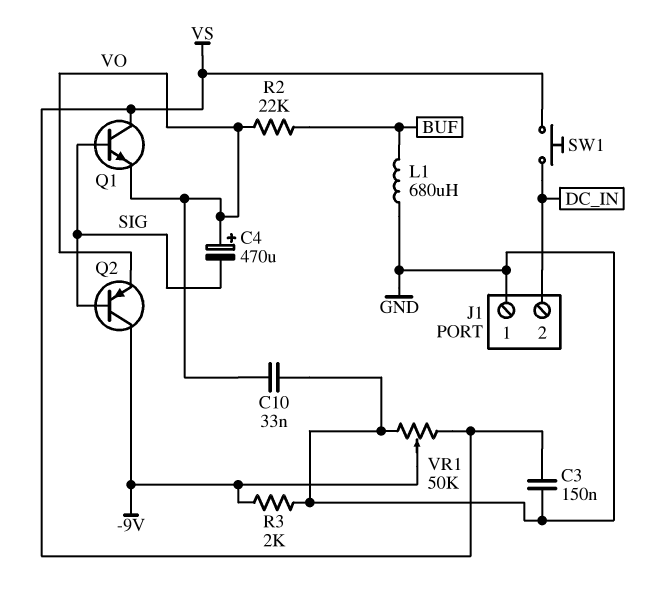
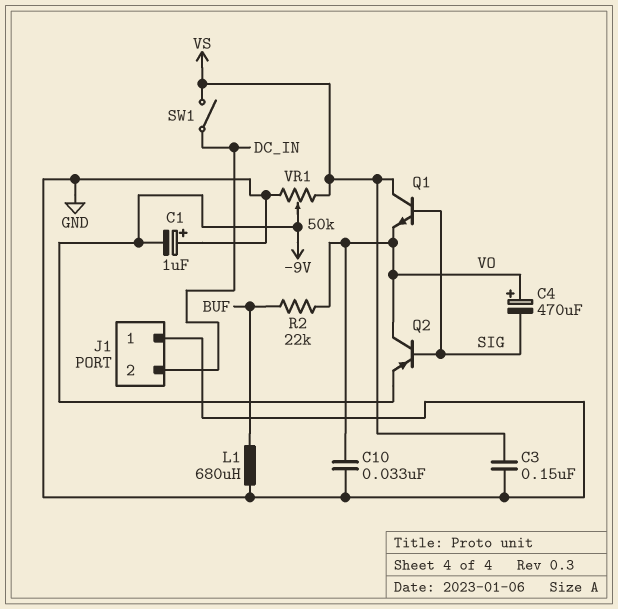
C1: none -> 1uF (plus GND, minus -9V)
Q2: PNP (B SIG, C -9V, E VO) -> PNP (B SIG, C VO, E -9V)
R3: 2k (-9V, GND) -> none
SW1: button (DC_IN, VS) -> switch (DC_IN, VS)

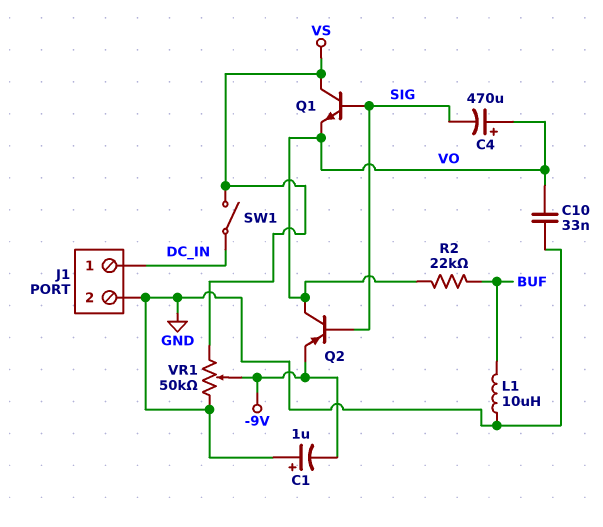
C3: 150nF (GND, VS) -> none
J1 pin 1: GND -> DC_IN
J1 pin 2: DC_IN -> GND
L1: 680uH (BUF, GND) -> 10uH (BUF, GND)

